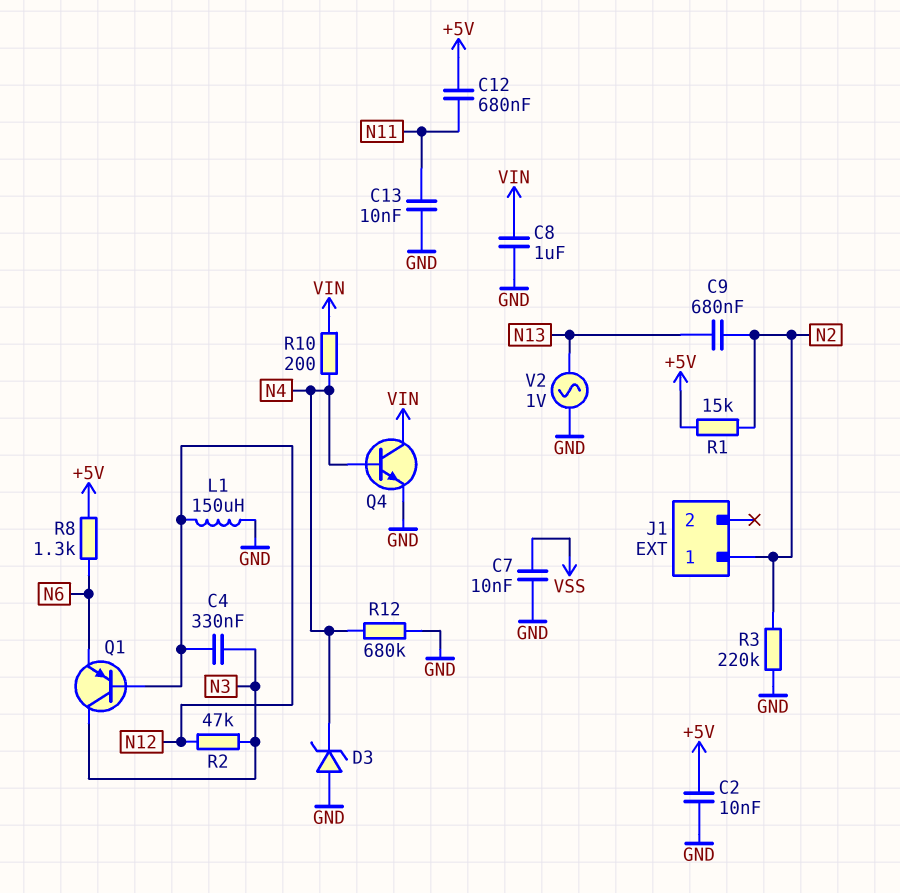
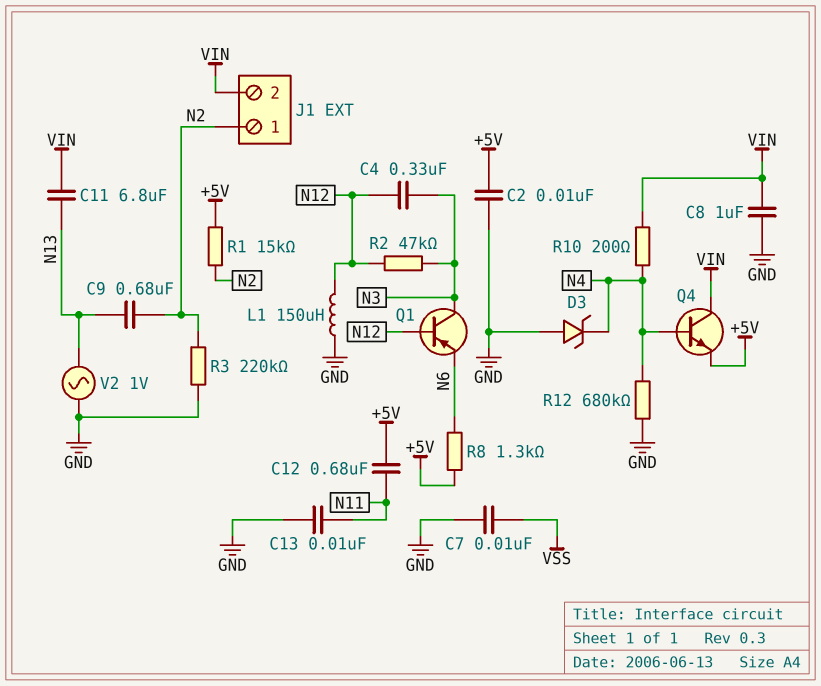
C11: none -> 6.8uF (N13, VIN)
J1 pin 2: none -> VIN
Q4: NPN (B N4, C VIN, E GND) -> NPN (B N4, C VIN, E +5V)

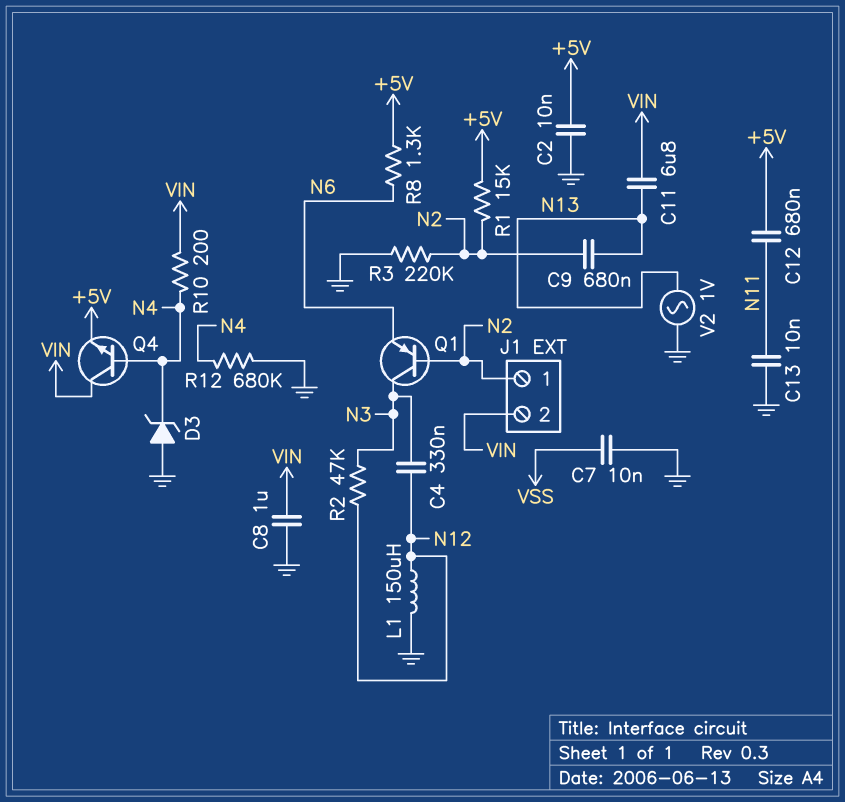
Q1: PNP (B N12, C N3, E N6) -> PNP (B N2, C N3, E N6)

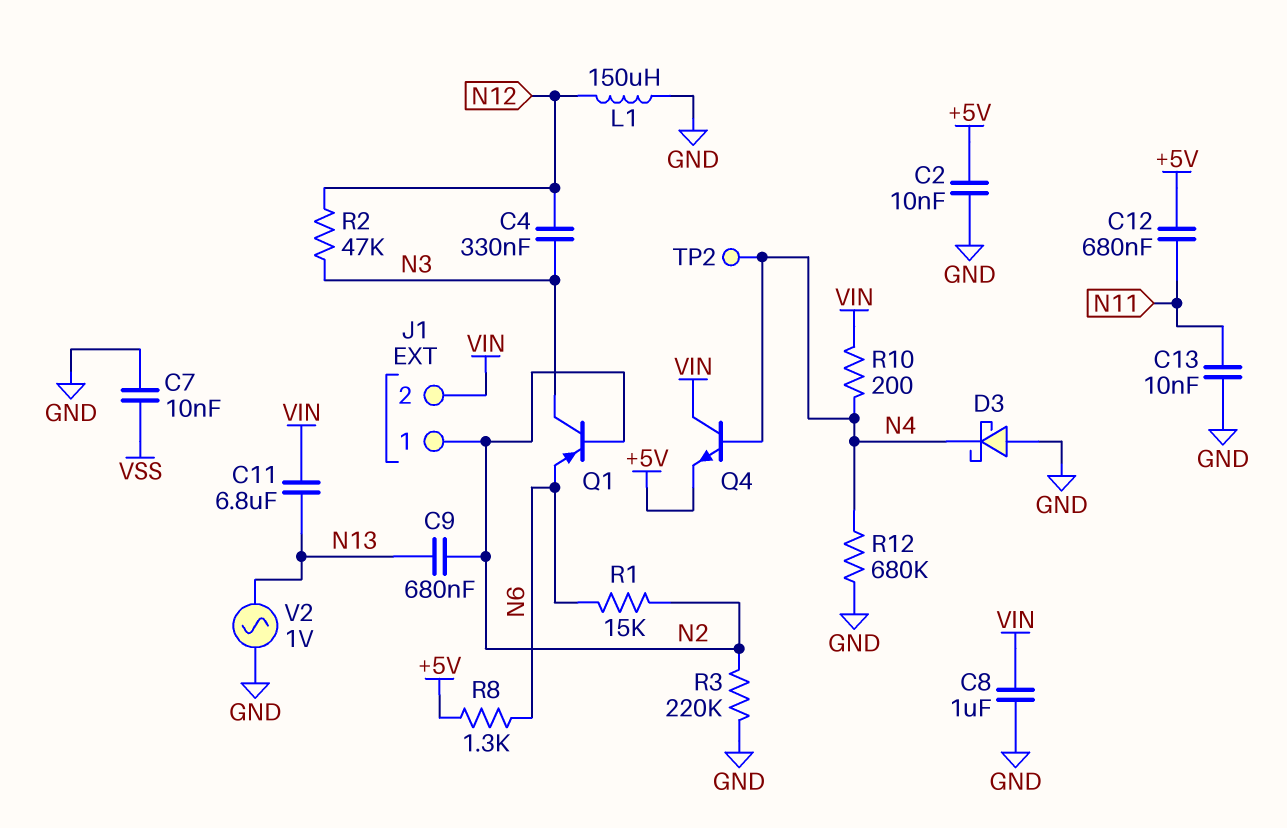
D3: zener (A GND, K N4) -> schottky (A GND, K N4)
R1: 15k (+5V, N2) -> 15k (N2, N6)
TP2: none -> test point (N4)

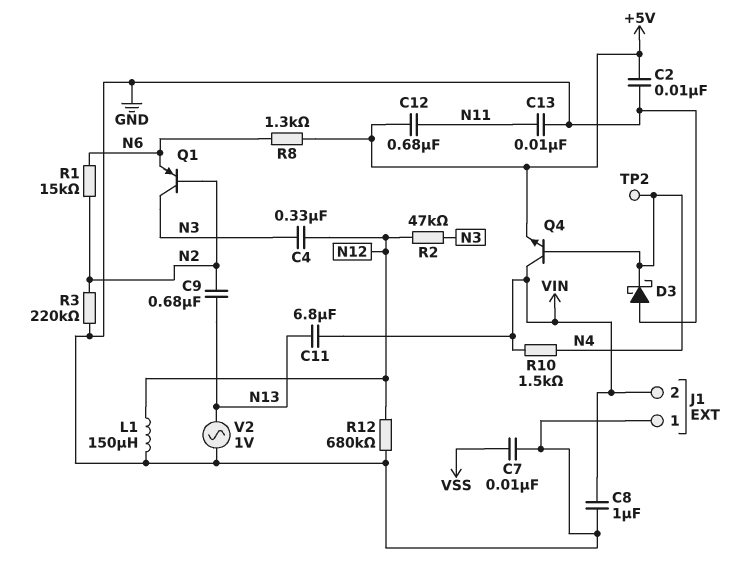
J1 pin 1: N2 -> GND
R10: 200 (N4, VIN) -> 1.5k (N4, VIN)
R12: 680k (GND, N4) -> 680k (GND, N12)

